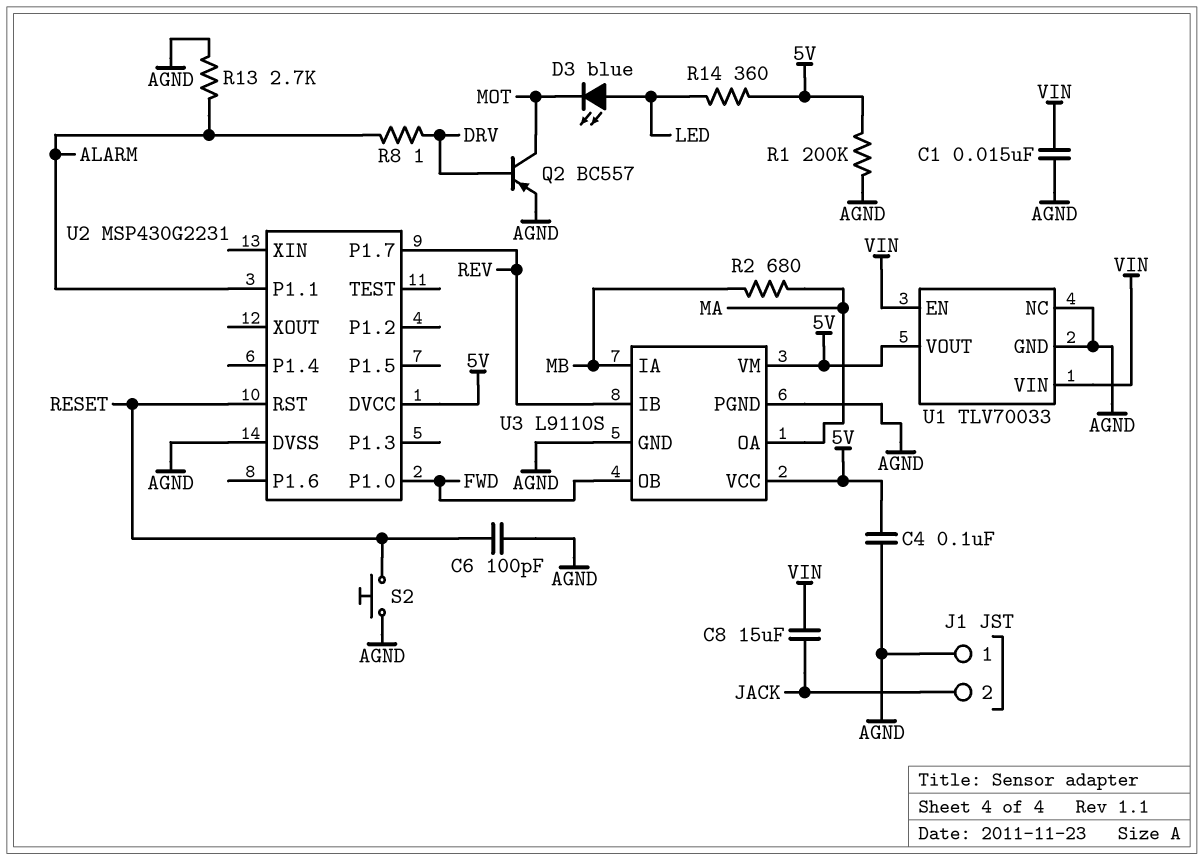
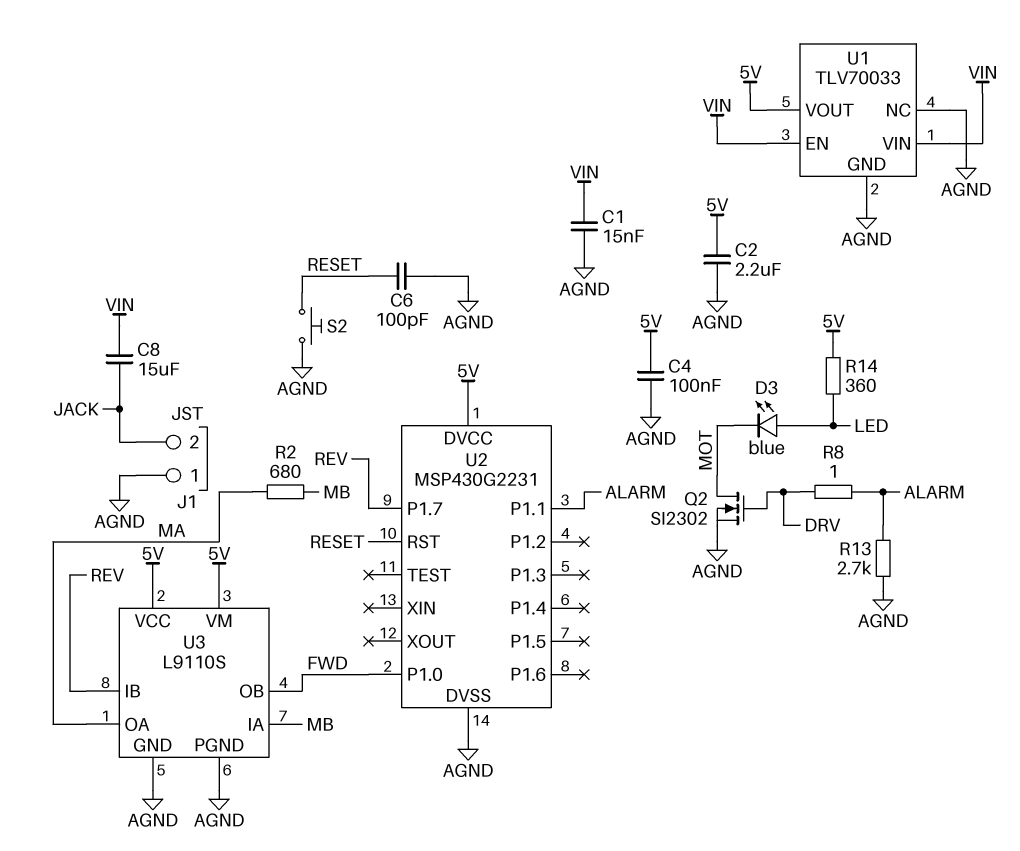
C2: none -> 2.2uF (5V, AGND)
Q2: PNP BC557 (B DRV, C MOT, E AGND) -> NMOS SI2302 (G DRV, D MOT, S AGND)
R1: 200k (5V, AGND) -> none

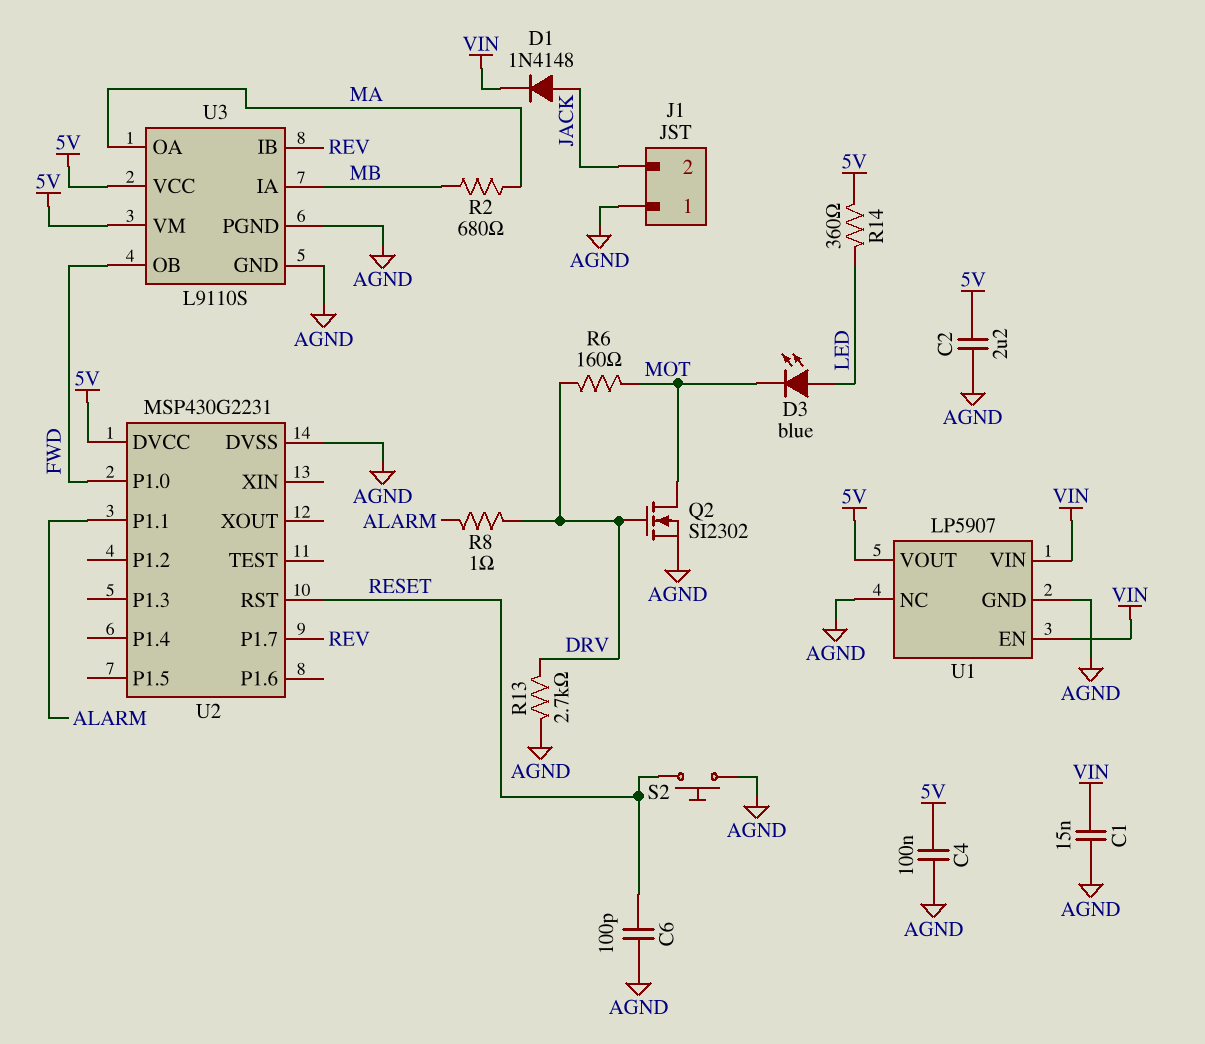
C8: 15uF (JACK, VIN) -> none
D1: none -> diode 1N4148 (A JACK, K VIN)
R6: none -> 160 (DRV, MOT)
R13: 2.7k (AGND, ALARM) -> 2.7k (AGND, DRV)
U1: TLV70033 -> LP5907

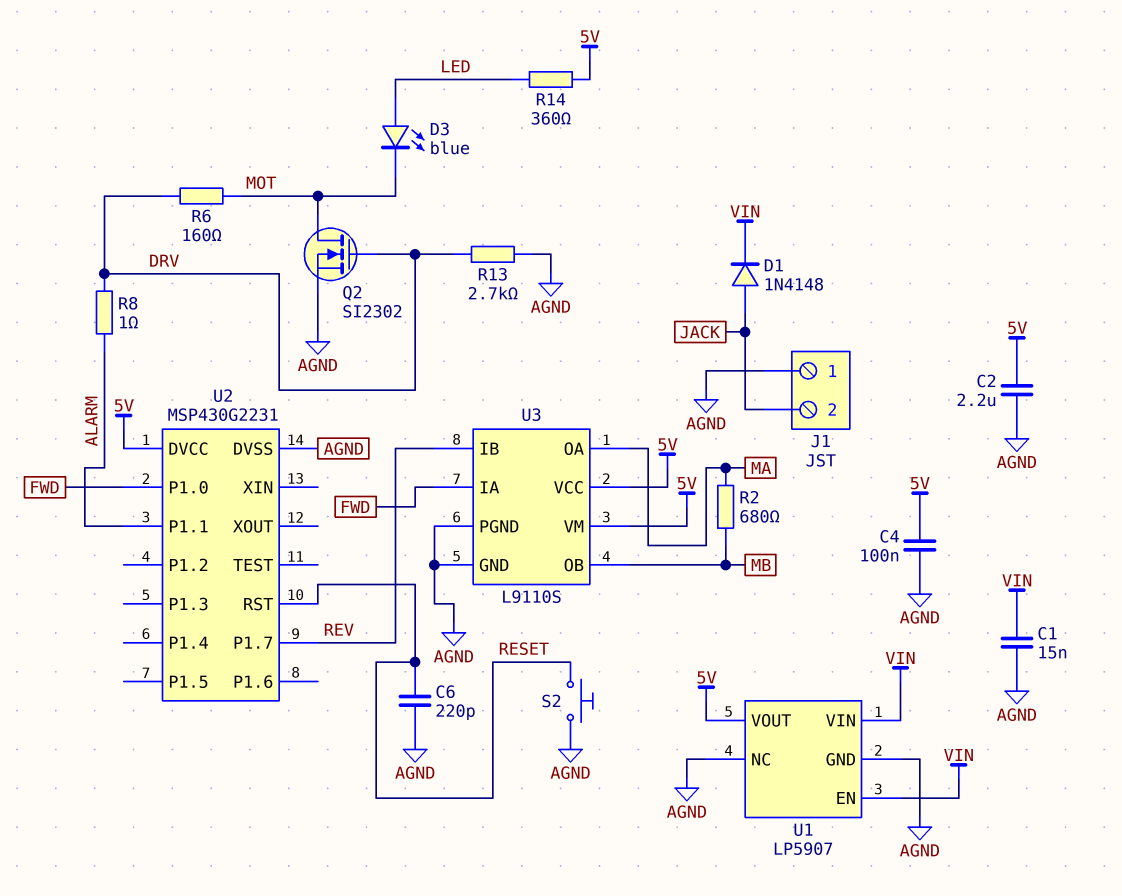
C6: 100pF (AGND, RESET) -> 220pF (AGND, RESET)
U3 pin IA: MB -> FWD
U3 pin OB: FWD -> MB

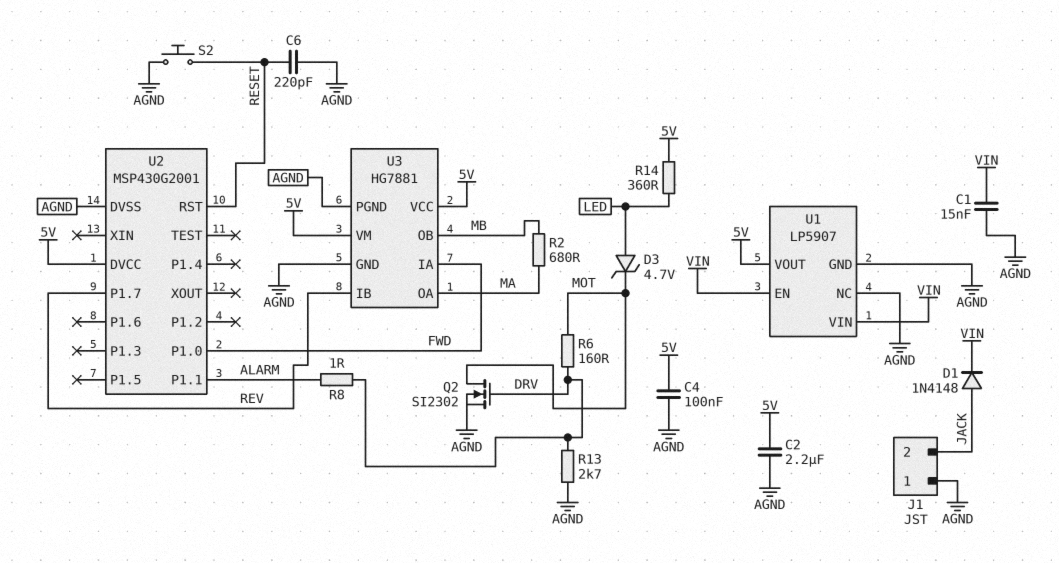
D3: LED blue (A LED, K MOT) -> zener 4.7V (A LED, K MOT)
U2: MSP430G2231 -> MSP430G2001
U3: L9110S -> HG7881

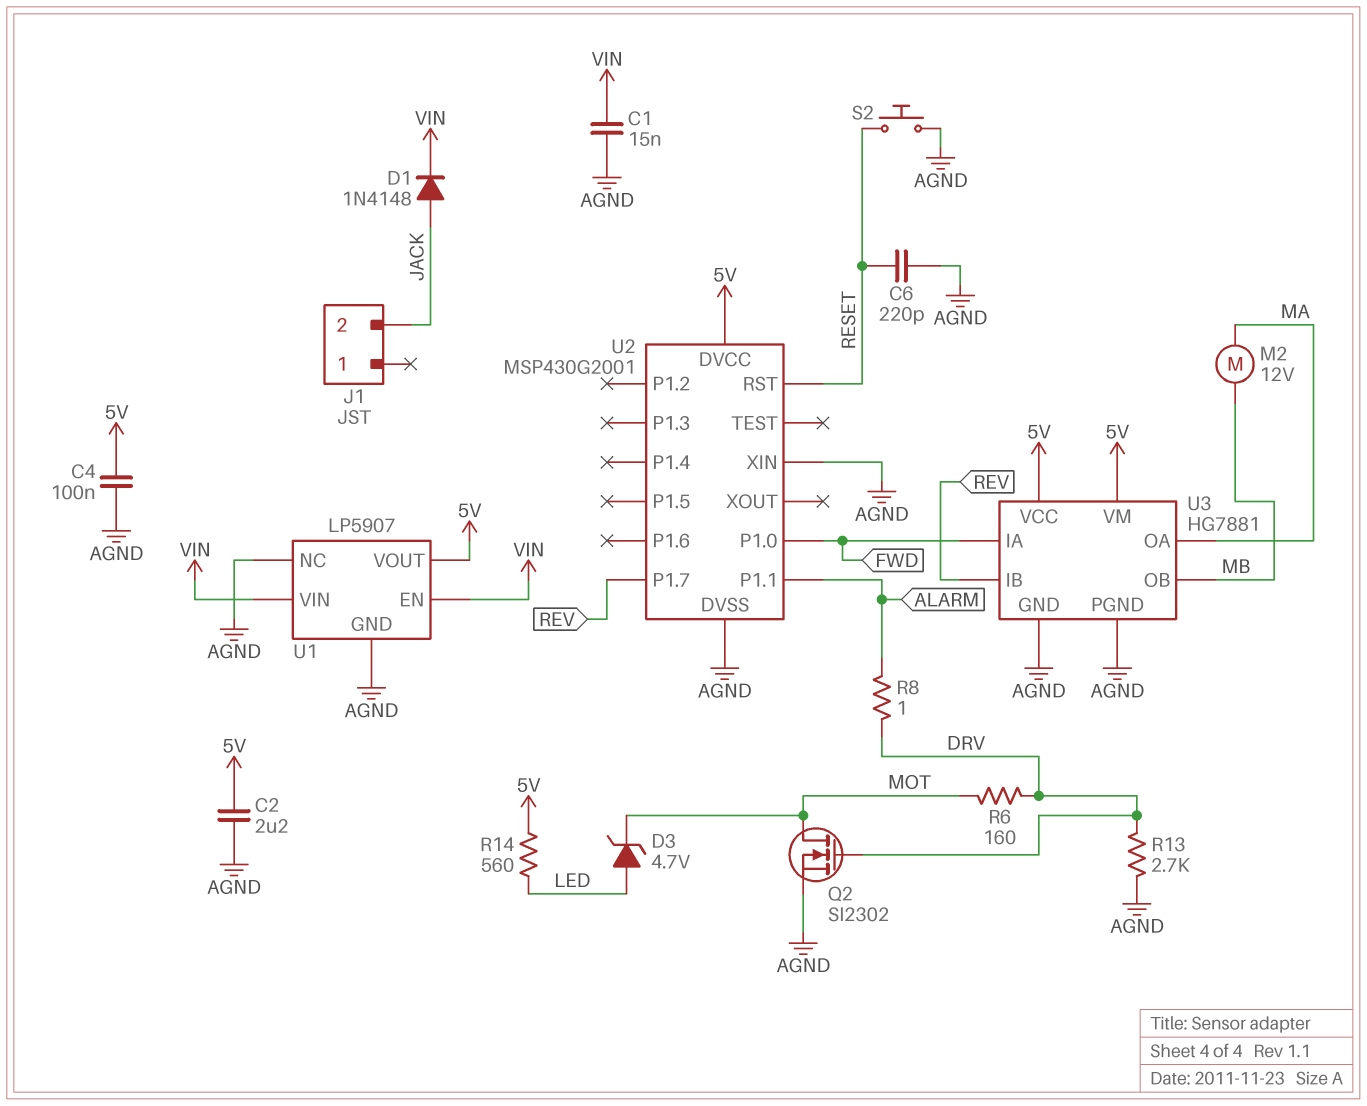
J1 pin 1: AGND -> none
M2: none -> motor 12V (MA, MB)
R2: 680 (MA, MB) -> none
R14: 360 (5V, LED) -> 560 (5V, LED)
U2 pin XIN: none -> AGND

